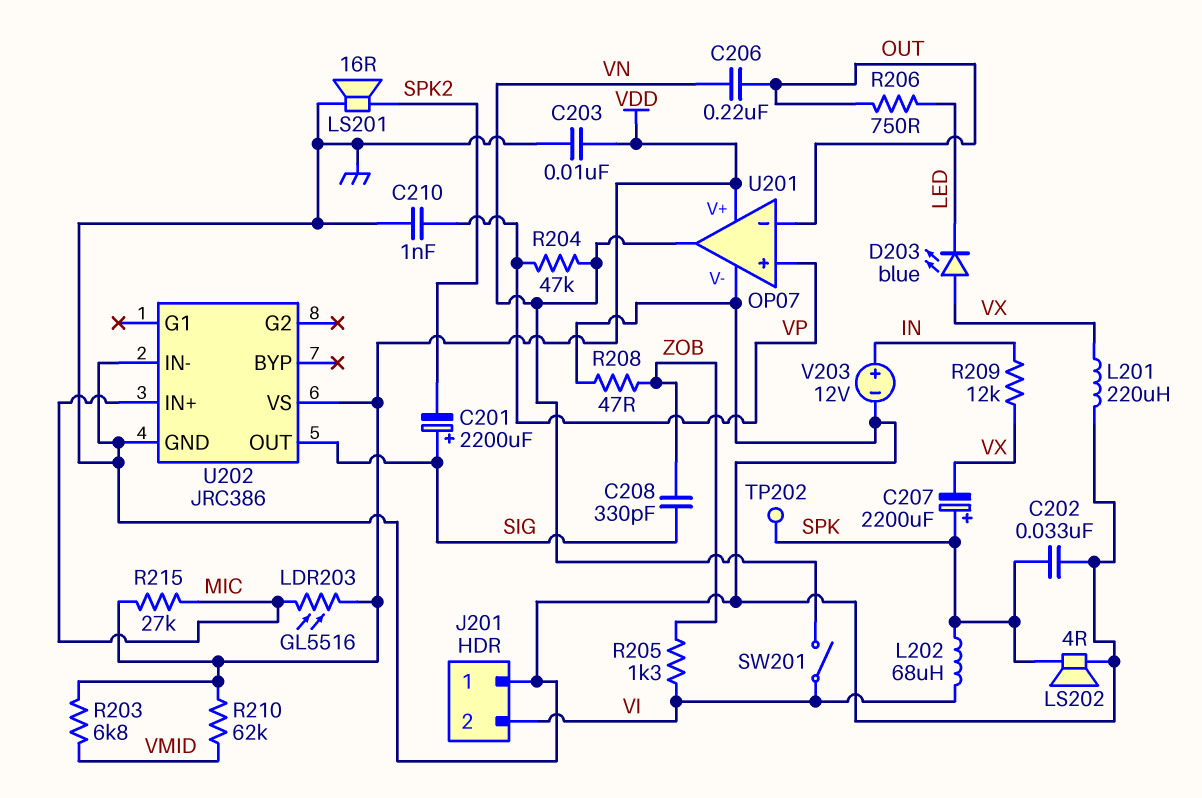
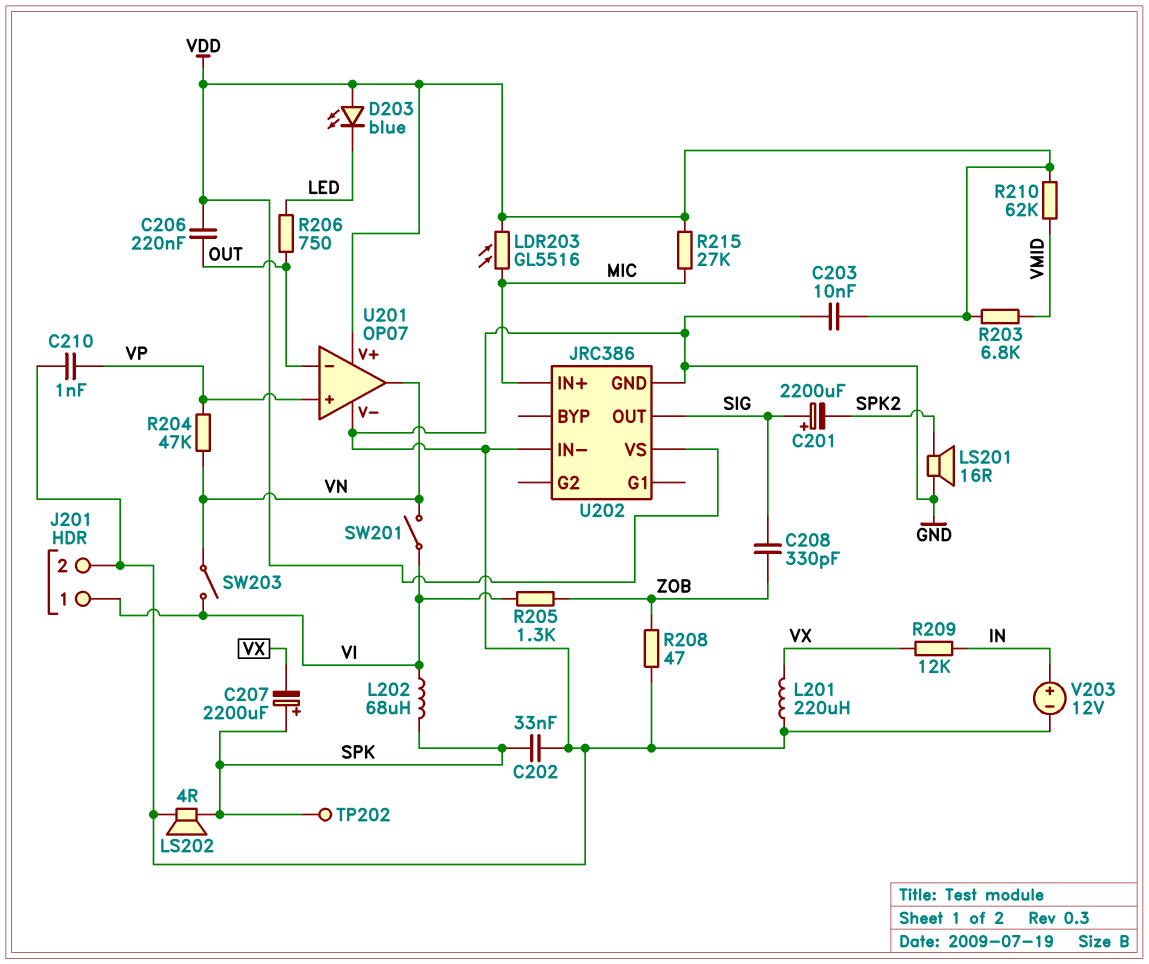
C206: 220nF (OUT, VN) -> 220nF (OUT, VDD)
D203: LED blue (A VX, K LED) -> LED blue (A VDD, K LED)
J201 pin 1: GND -> VI
J201 pin 2: VI -> GND
SW203: none -> switch (VI, VN)

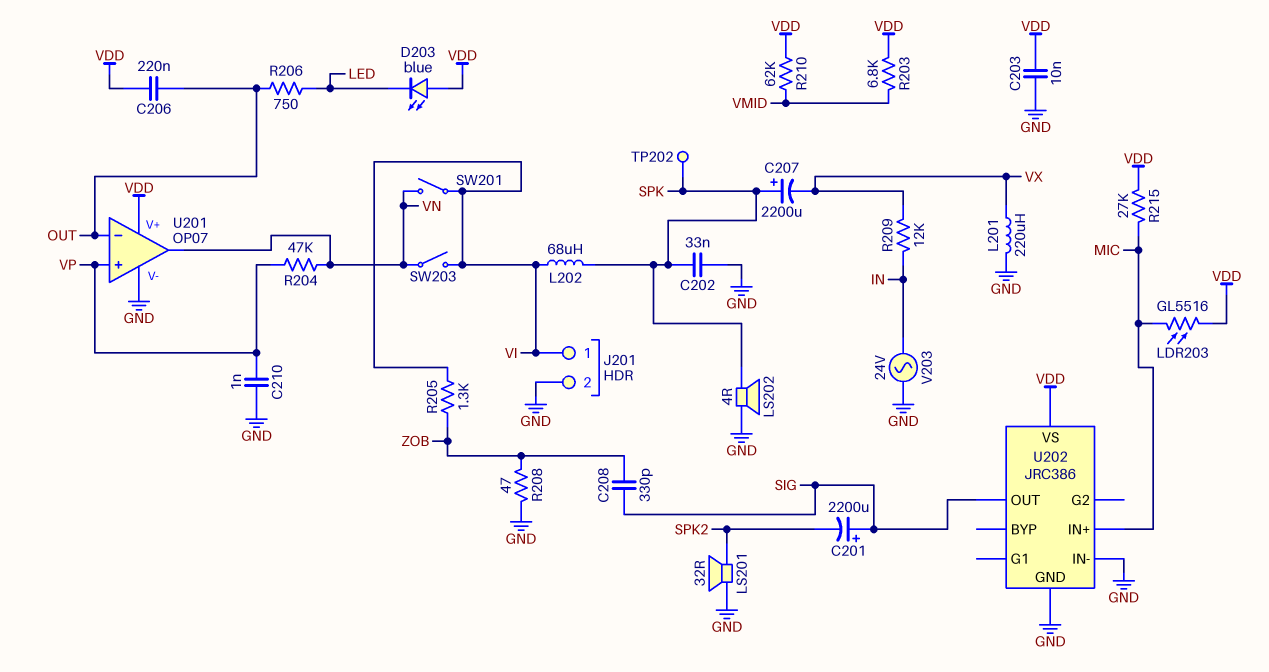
LS201: speaker 16R (GND, SPK2) -> speaker 32R (GND, SPK2)
V203: 12V (plus IN, minus GND) -> AC 24V (GND, IN)

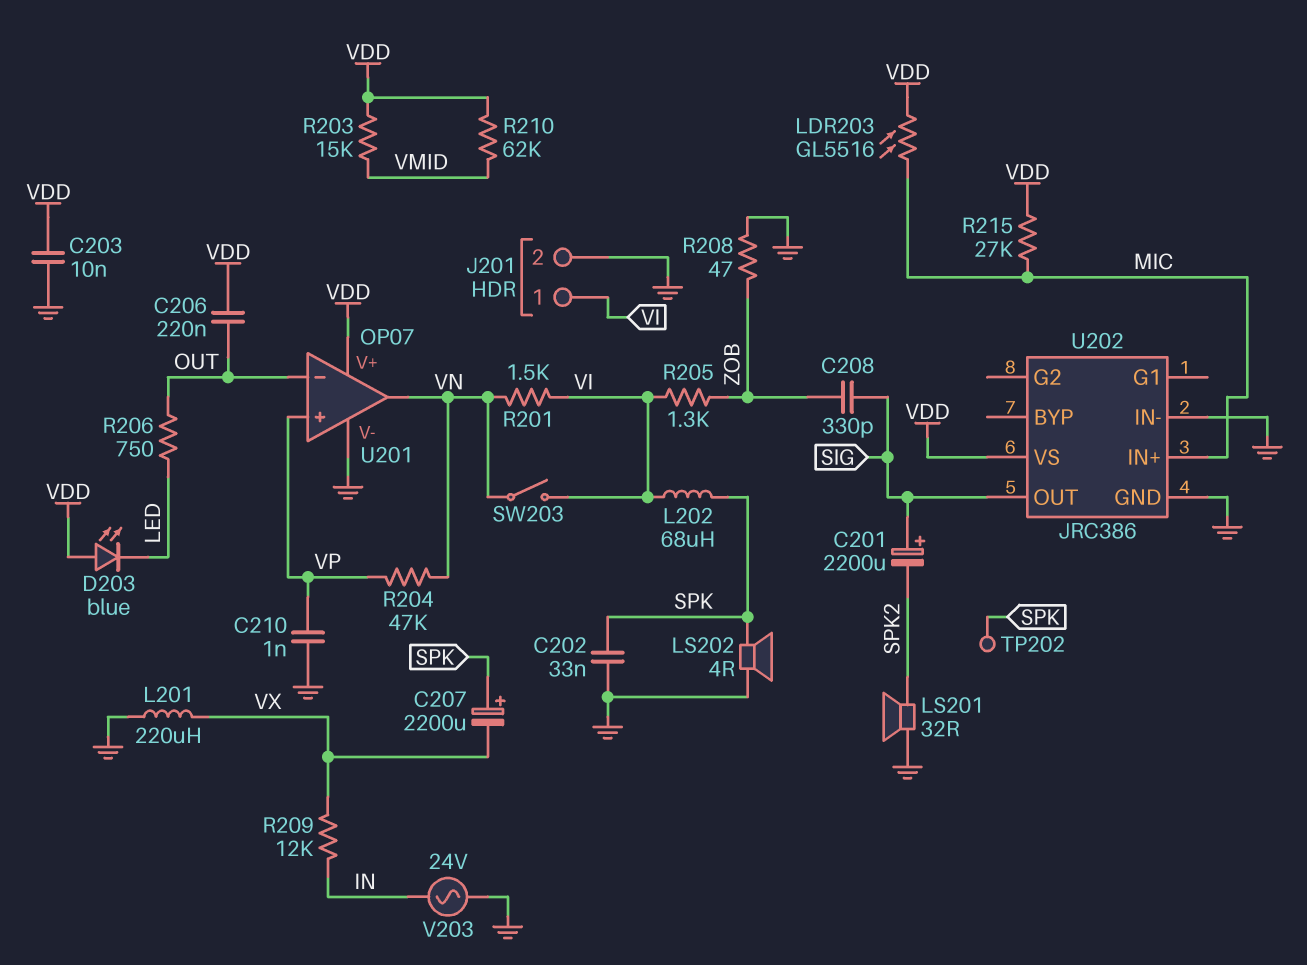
R201: none -> 1.5k (VI, VN)
R203: 6.8k (VDD, VMID) -> 15k (VDD, VMID)
SW201: switch (VI, VN) -> none

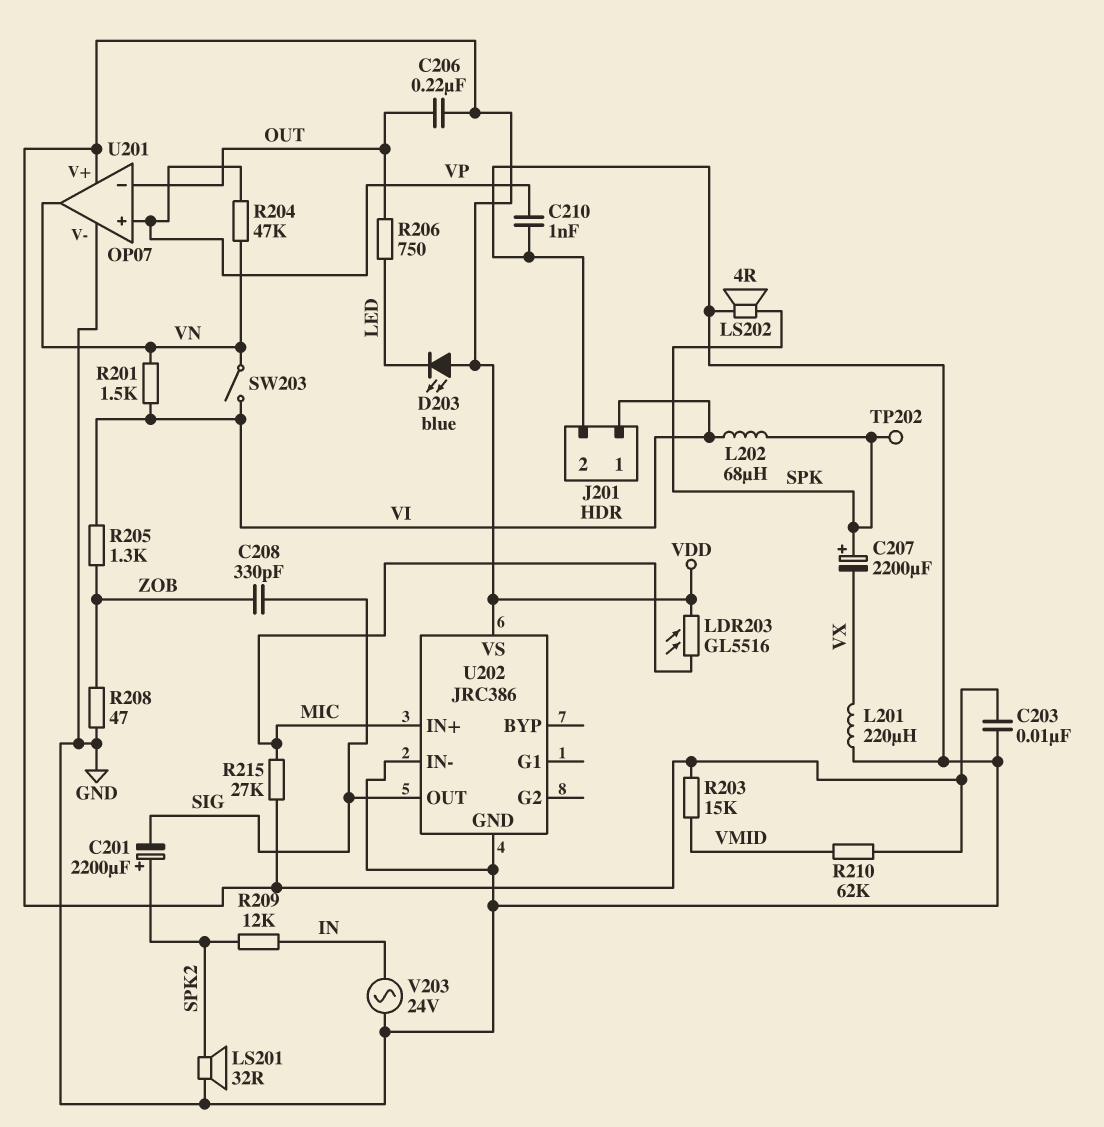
C201: 2200uF (plus SIG, minus SPK2) -> 2200uF (plus SPK2, minus SIG)
C202: 33nF (GND, SPK) -> none
R209: 12k (IN, VX) -> 12k (IN, SPK2)

